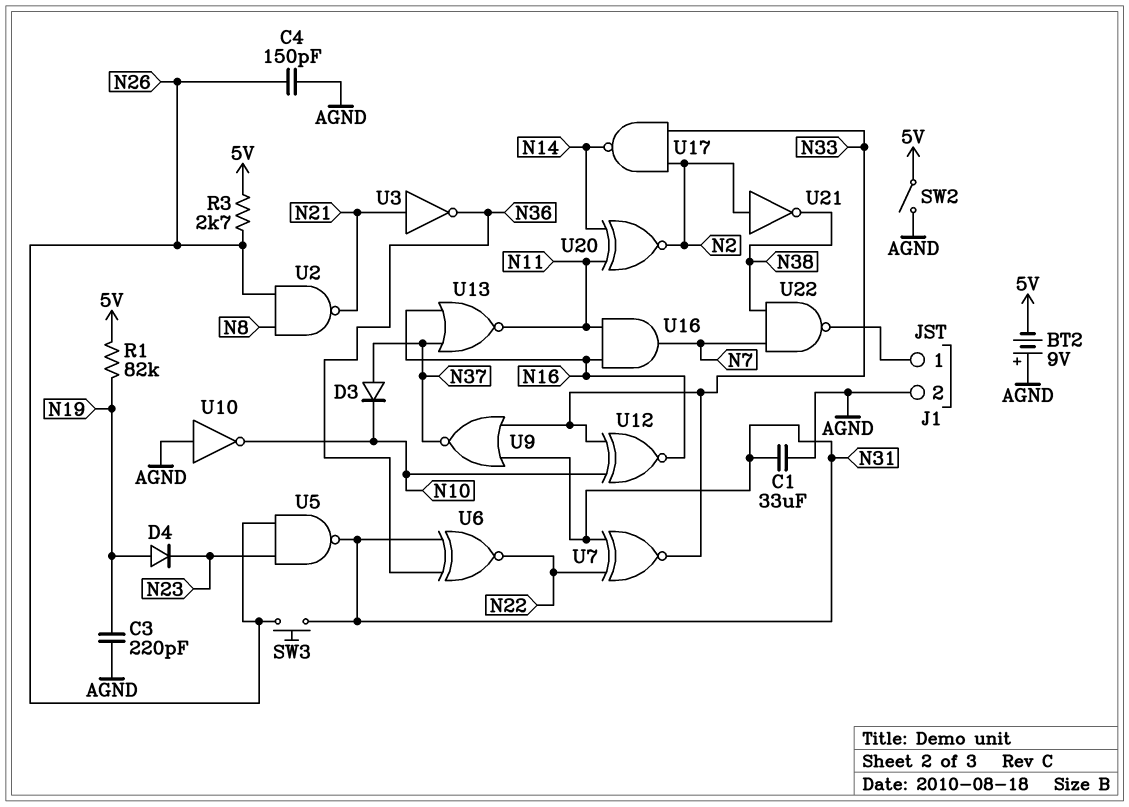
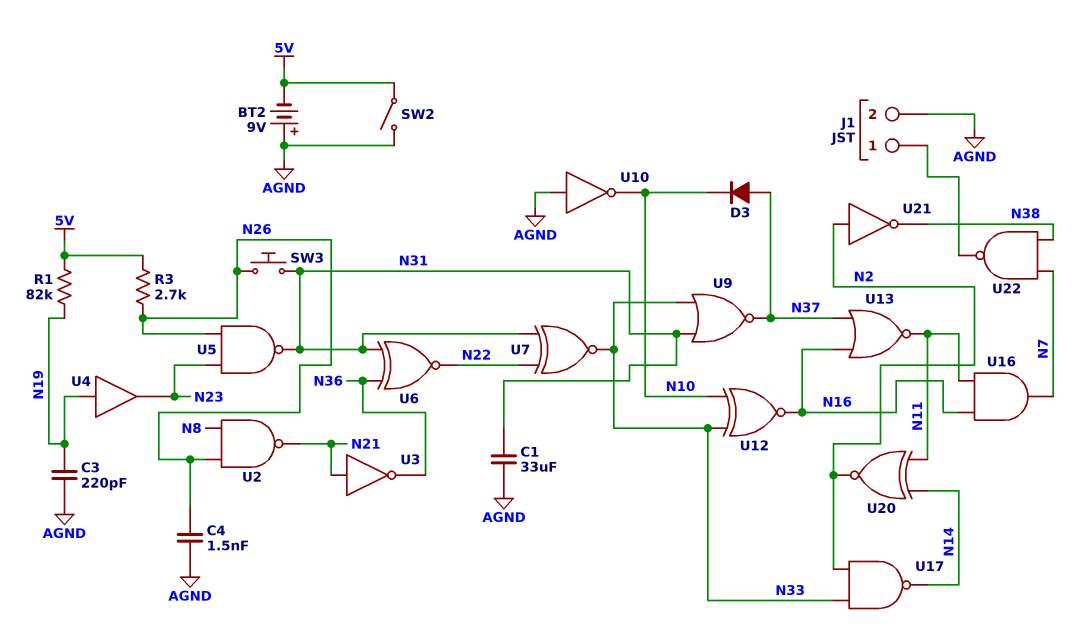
C4: 150pF (AGND, N26) -> 1.5nF (AGND, N26)
D4: diode (A N19, K N23) -> none
U4: none -> buffer (in N19, out N23)

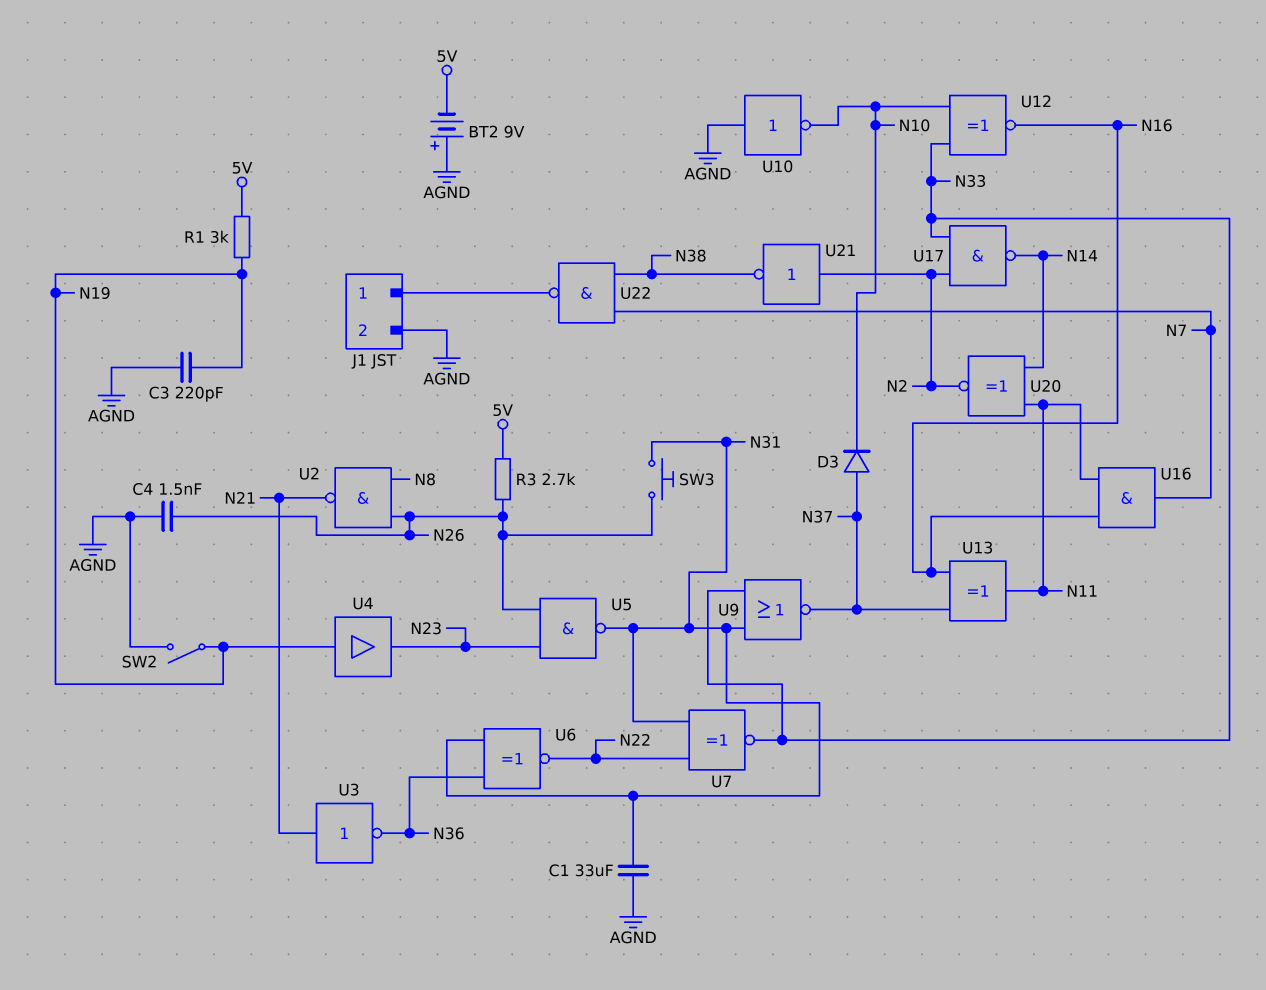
R1: 82k (5V, N19) -> 3k (5V, N19)
SW2: switch (5V, AGND) -> switch (AGND, N19)
U13: NOR (in N16, in N37, out N11) -> XOR (in N16, in N37, out N11)

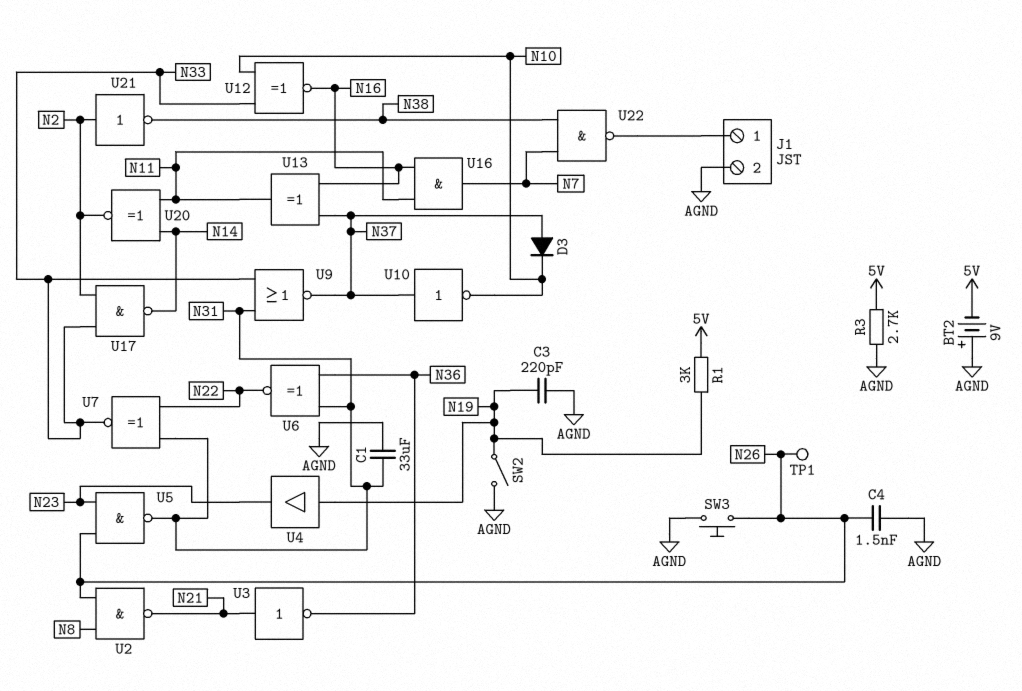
R3: 2.7k (5V, N26) -> 2.7k (5V, AGND)
SW3: button (N26, N31) -> button (AGND, N26)
TP1: none -> test point (N26)
U10: NOT (in AGND, out N10) -> NOT (in N37, out N10)

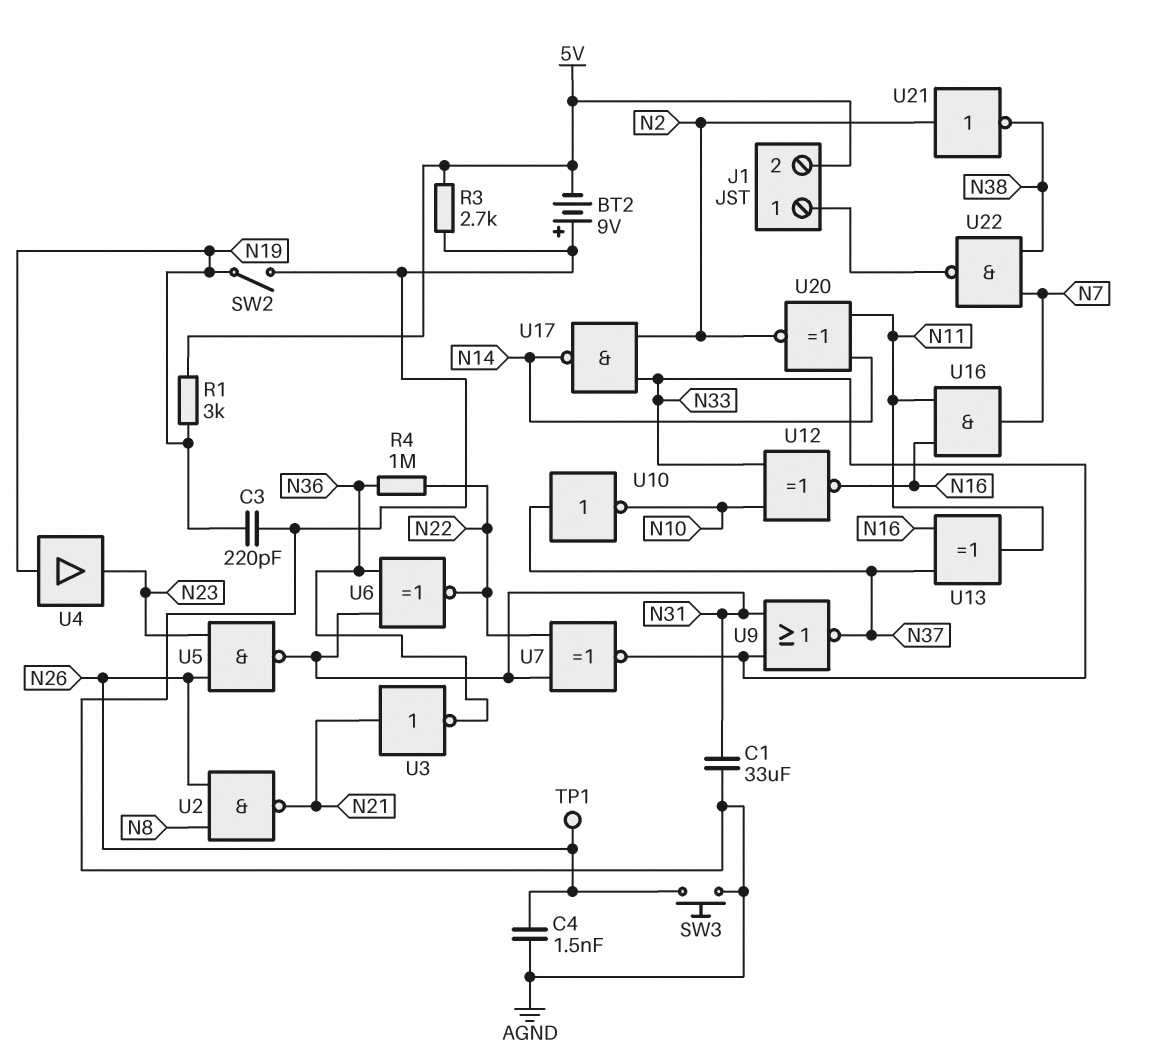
D3: diode (A N37, K N10) -> none
J1 pin 2: AGND -> 5V
R4: none -> 1M (N22, N36)

